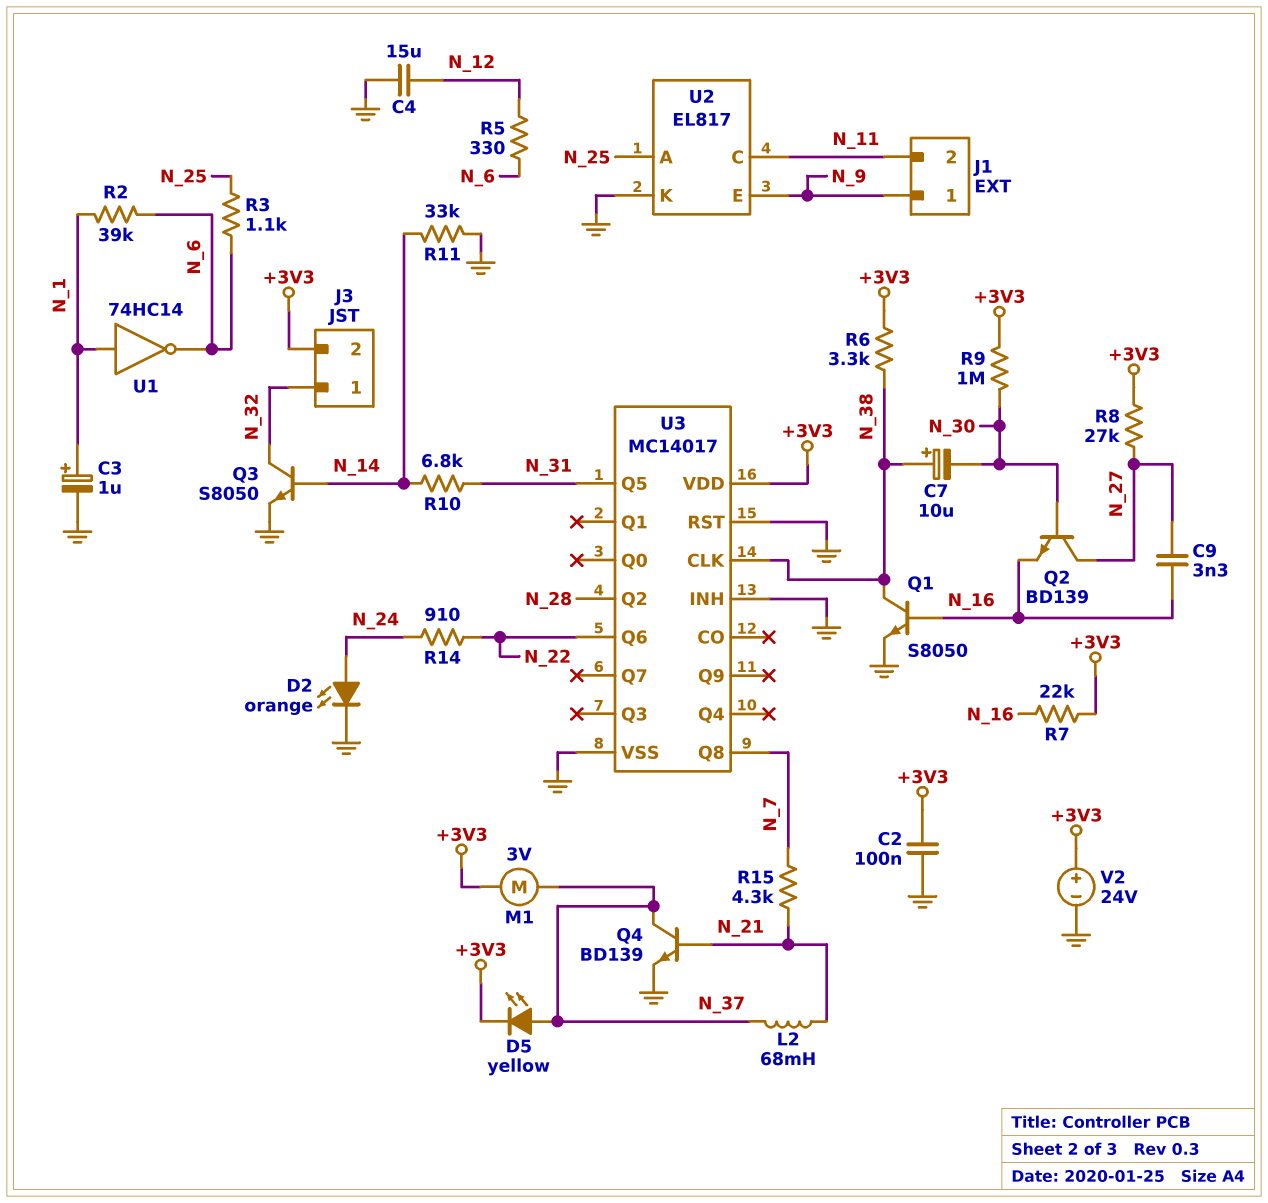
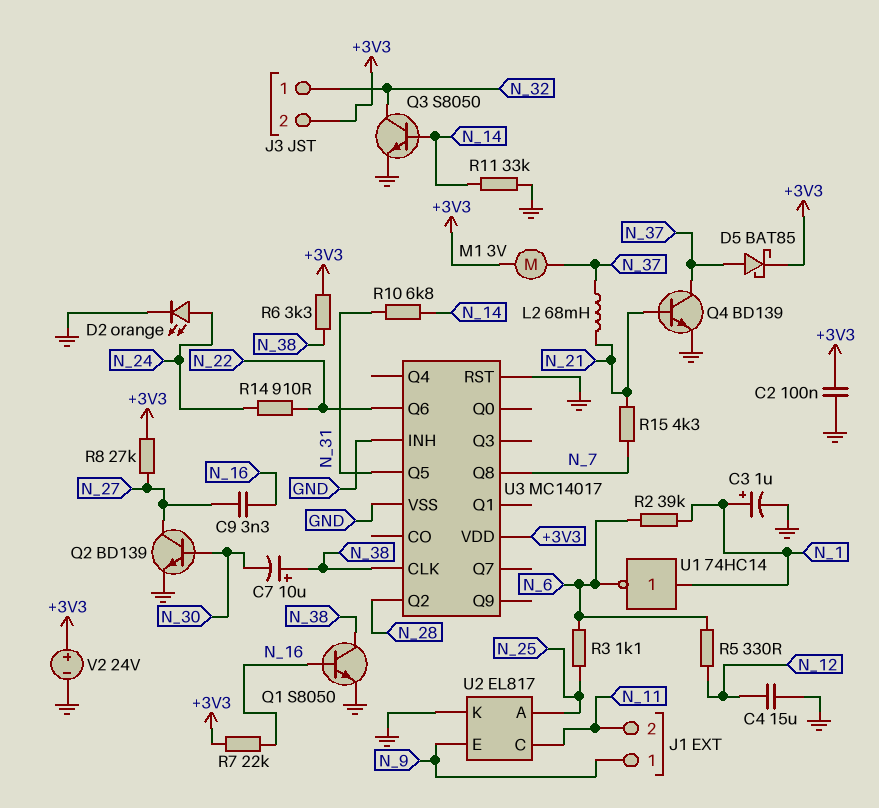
D5: LED yellow (A N_37, K +3V3) -> schottky BAT85 (A N_37, K +3V3)
Q2: NPN BD139 (B N_30, C N_27, E N_16) -> NPN BD139 (B N_30, C N_27, E GND)
R9: 1M (+3V3, N_30) -> none

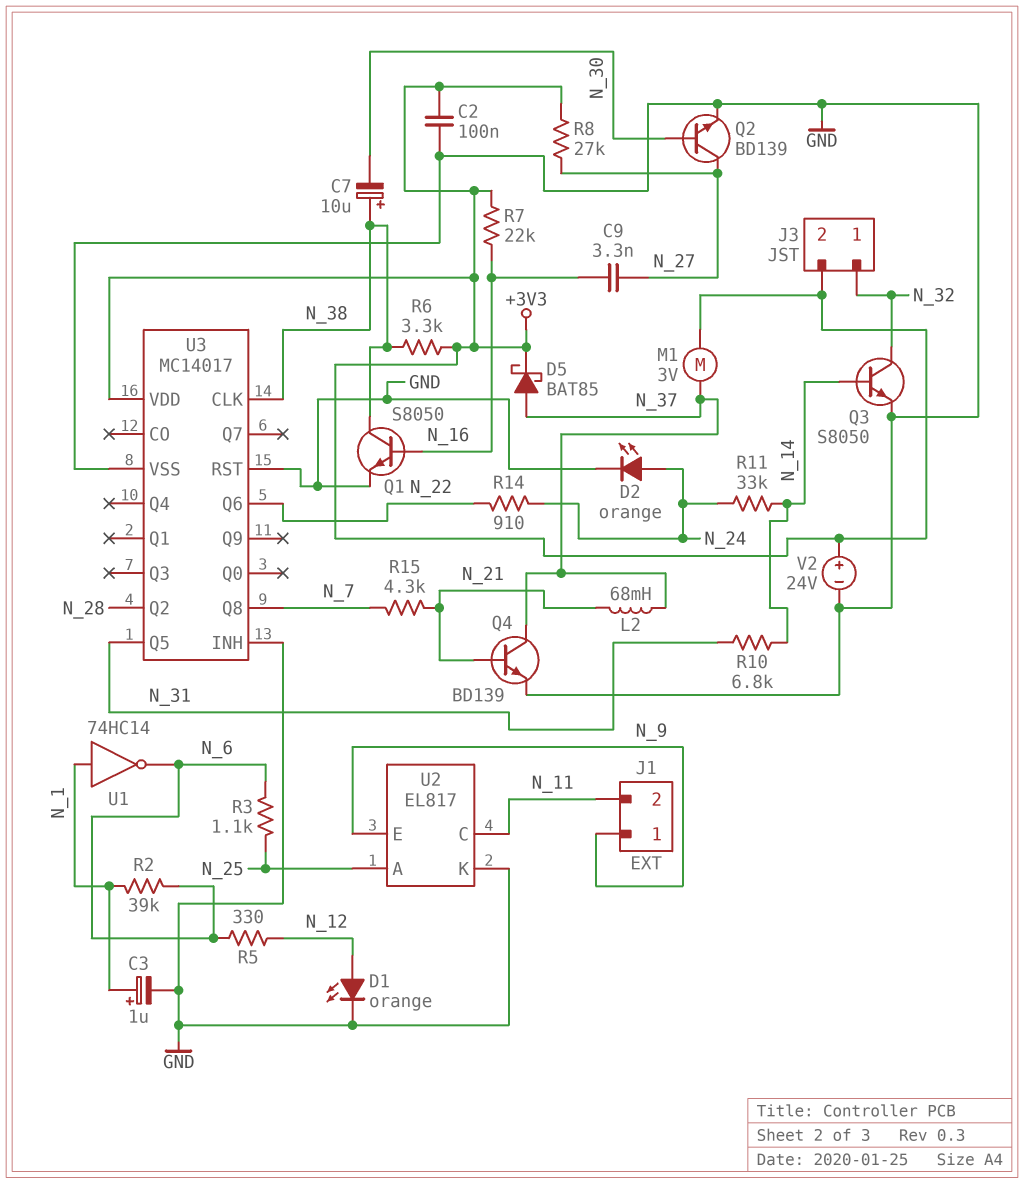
C4: 15uF (GND, N_12) -> none
D1: none -> LED orange (A N_12, K GND)
R11: 33k (GND, N_14) -> 33k (N_14, N_24)

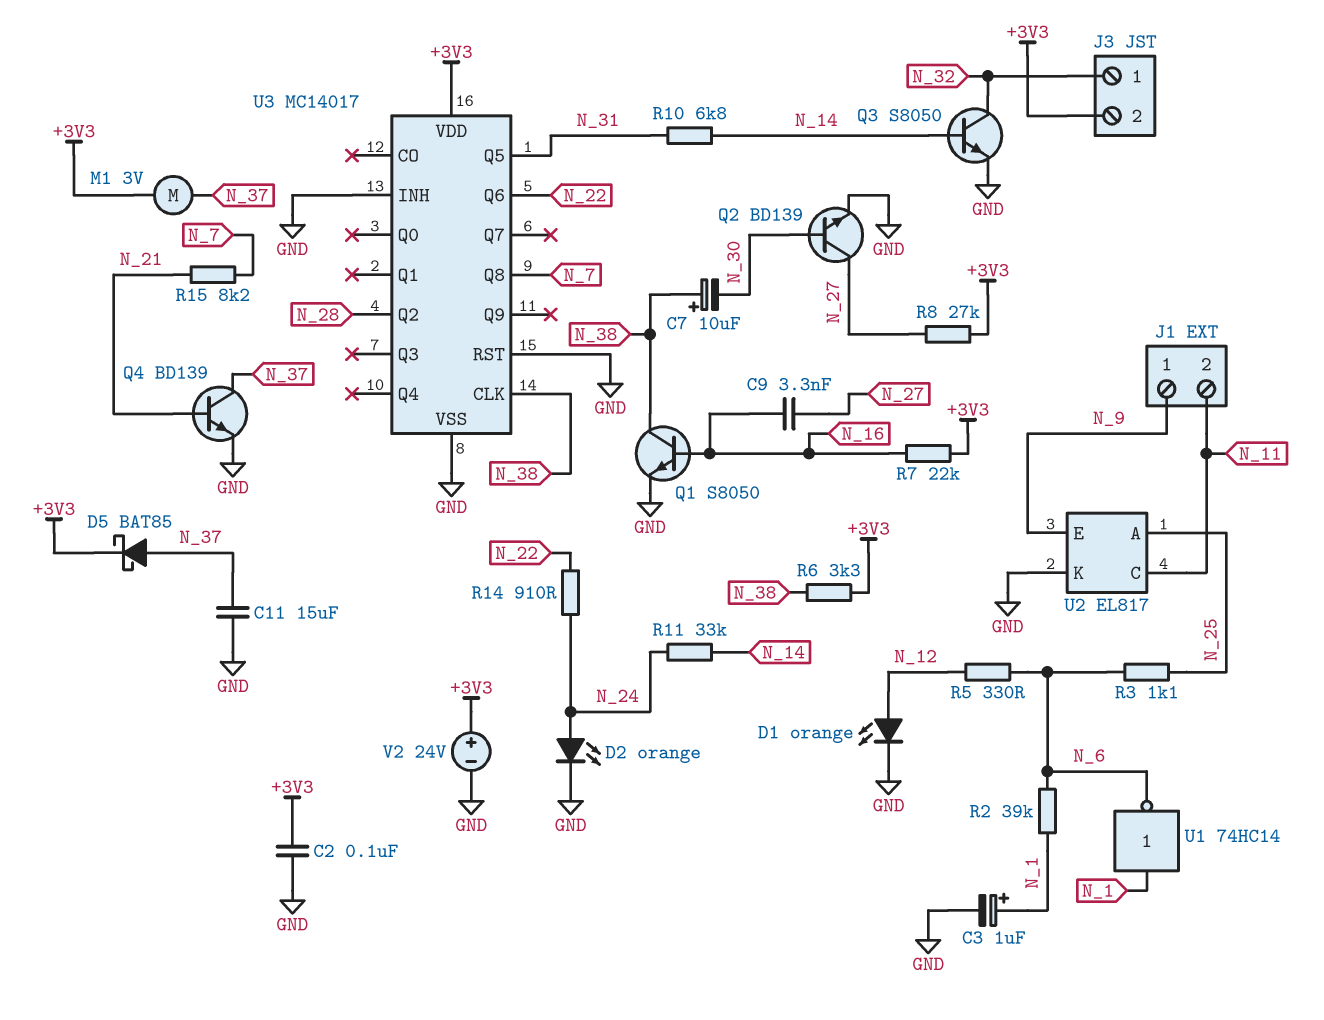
C11: none -> 15uF (GND, N_37)
L2: 68mH (N_21, N_37) -> none
R15: 4.3k (N_7, N_21) -> 8.2k (N_7, N_21)

